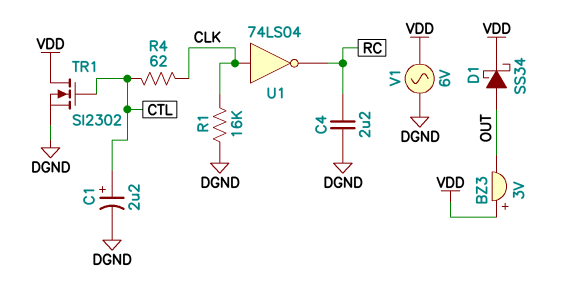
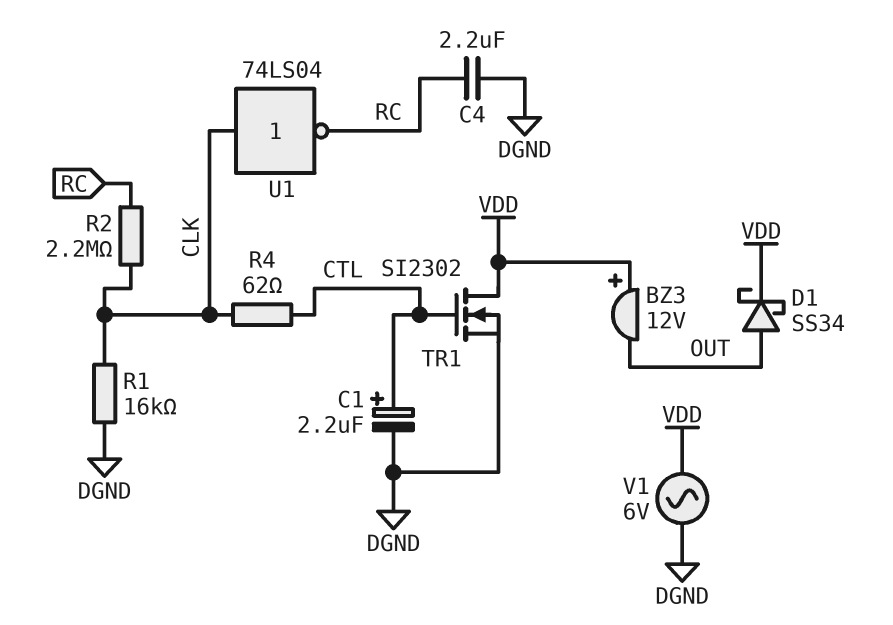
BZ3: buzzer 3V (plus VDD, minus OUT) -> buzzer 12V (plus VDD, minus OUT)
R2: none -> 2.2M (CLK, RC)

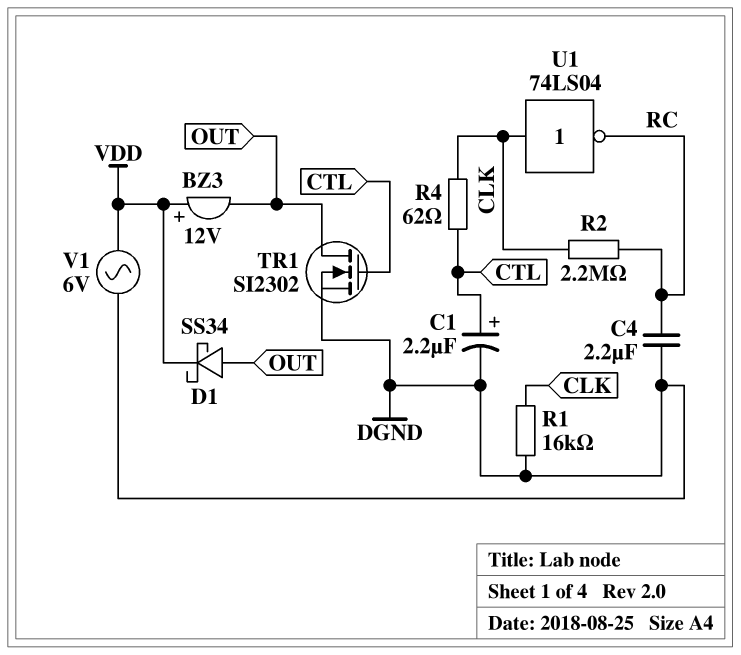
TR1: NMOS SI2302 (G CTL, D VDD, S DGND) -> NMOS SI2302 (G CTL, D OUT, S DGND)

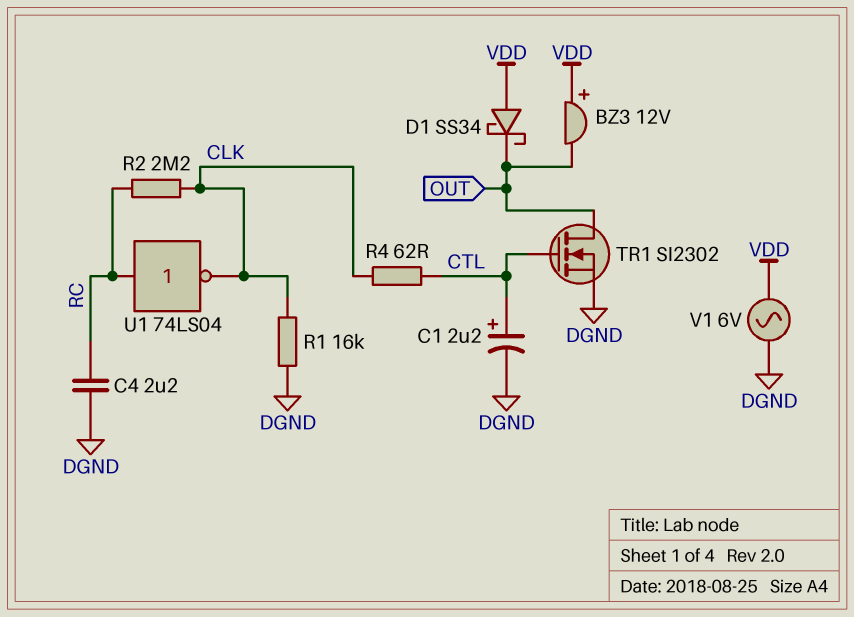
D1: schottky SS34 (A OUT, K VDD) -> schottky SS34 (A VDD, K OUT)
U1: NOT 74LS04 (in CLK, out RC) -> NOT 74LS04 (in RC, out CLK)

